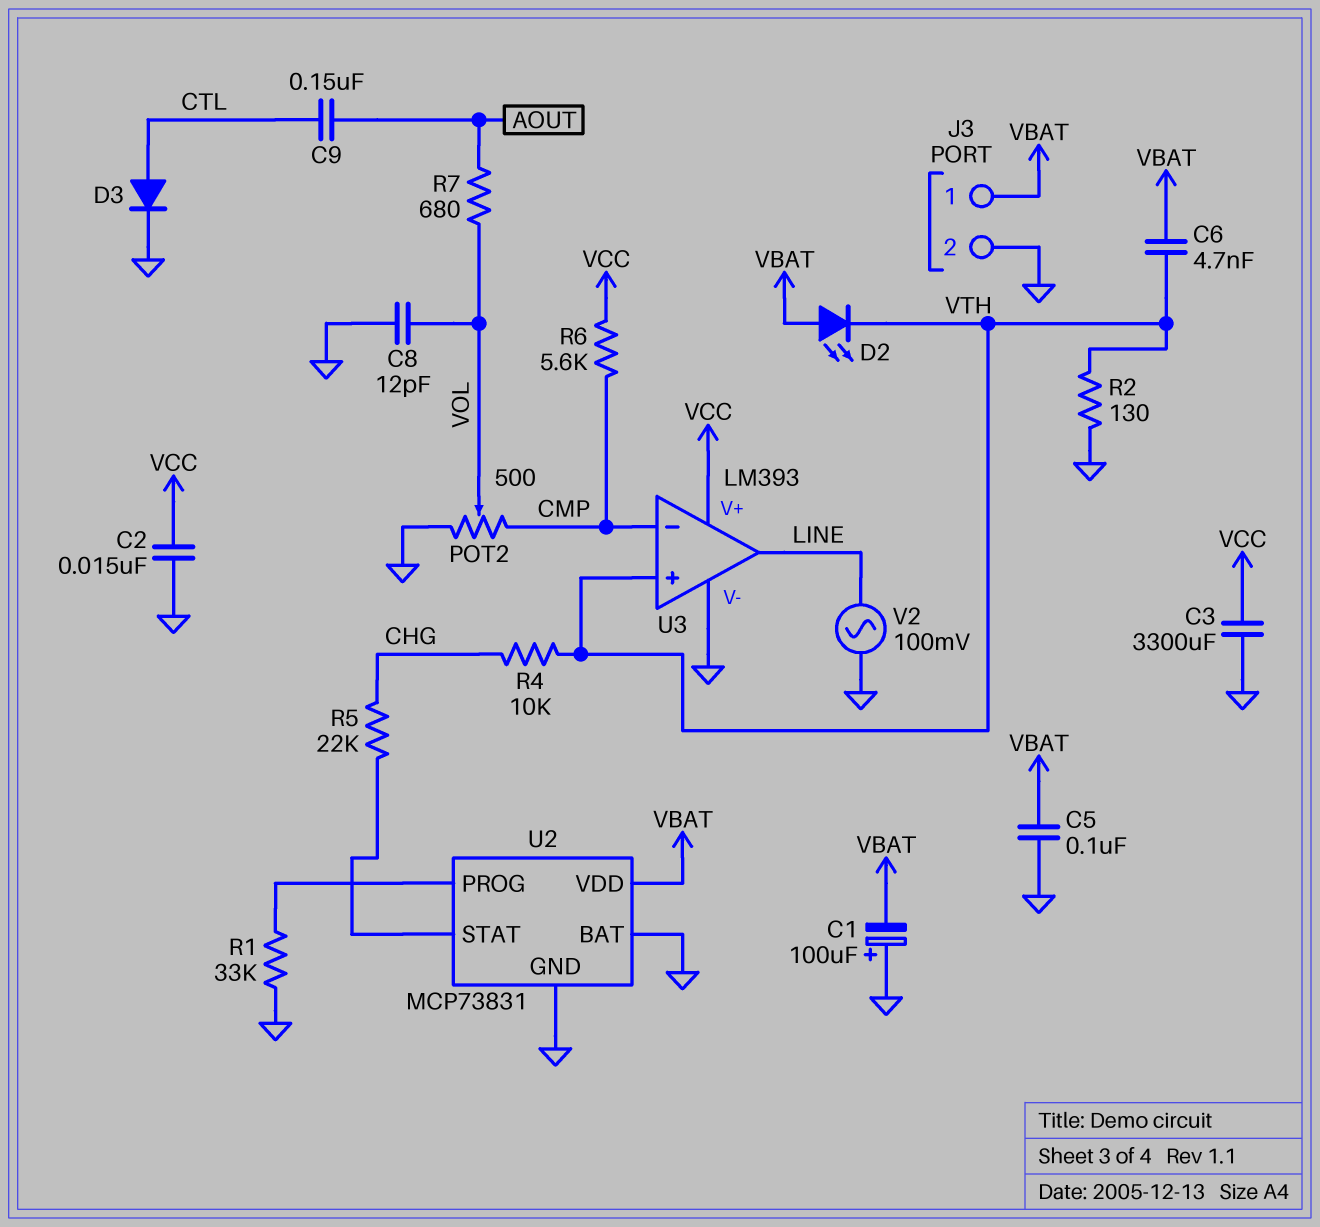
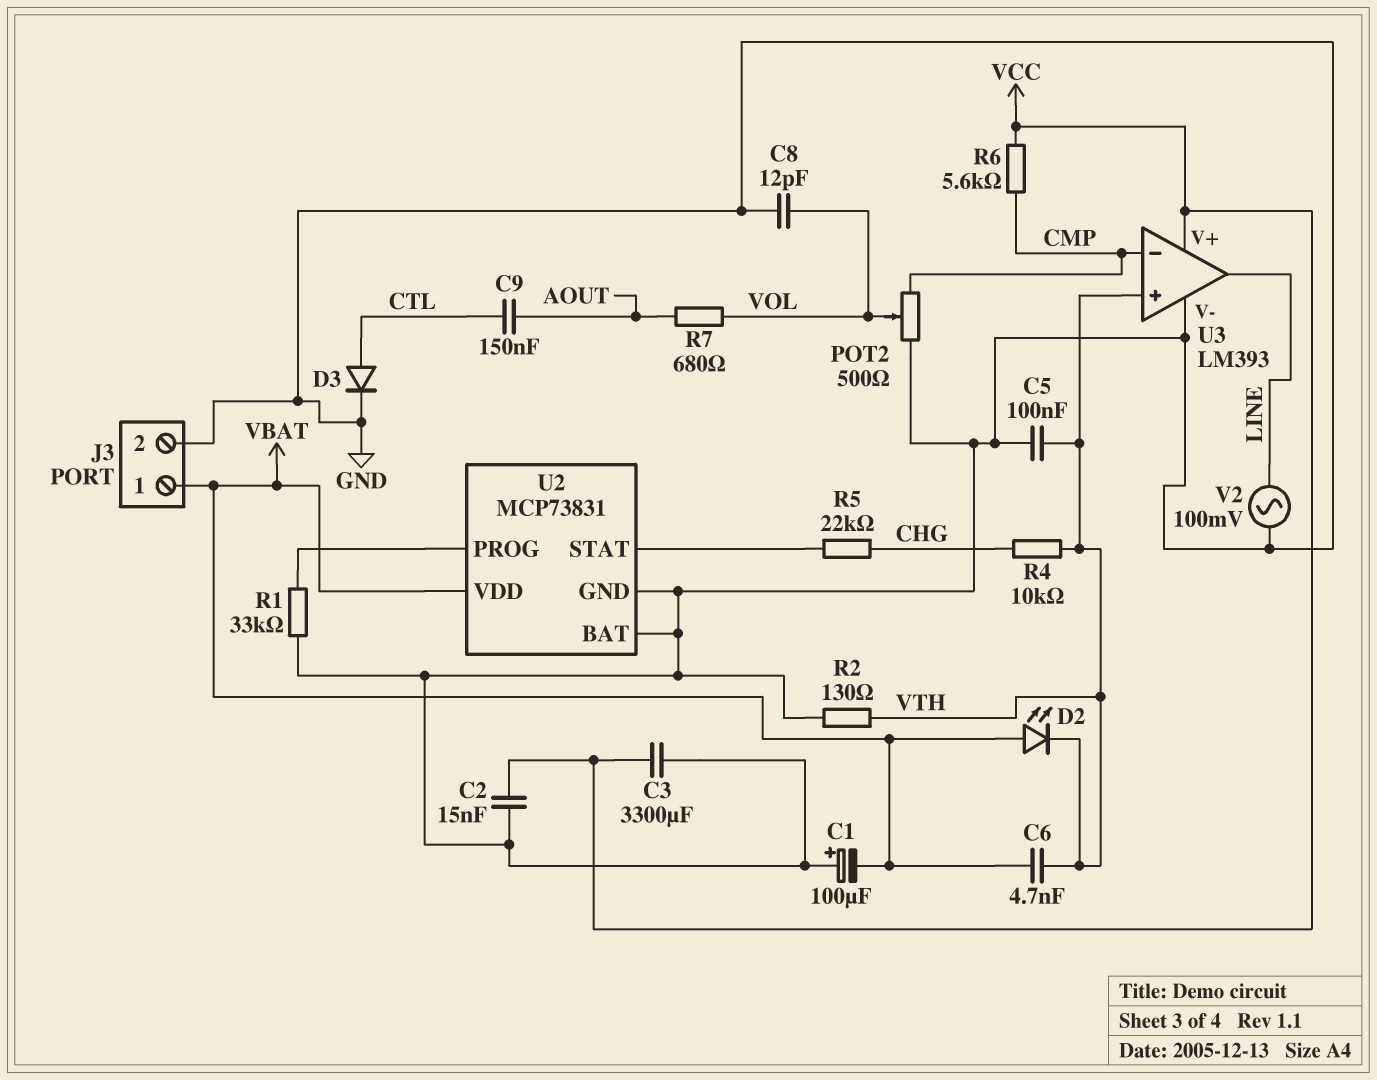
C5: 100nF (GND, VBAT) -> 100nF (GND, VTH)

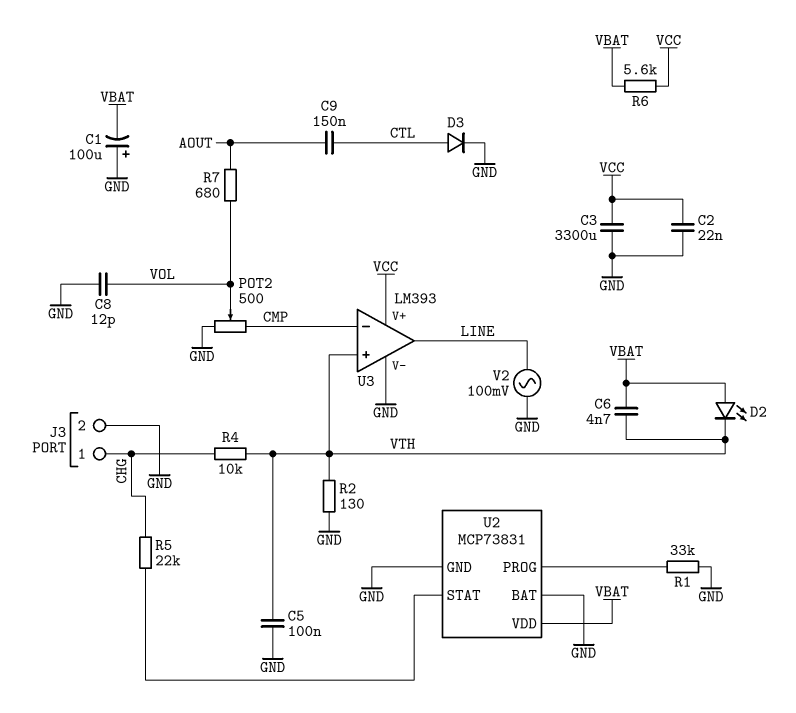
C2: 15nF (GND, VCC) -> 22nF (GND, VCC)
J3 pin 1: VBAT -> CHG
R6: 5.6k (CMP, VCC) -> 5.6k (VBAT, VCC)

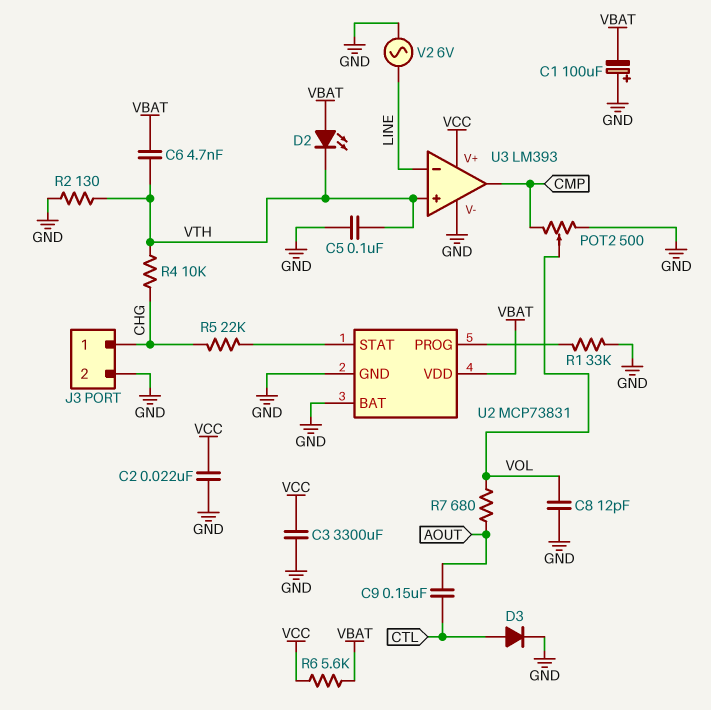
U3 pin in-: CMP -> LINE
U3 pin out: LINE -> CMP
V2: AC 100mV (GND, LINE) -> AC 6V (GND, LINE)

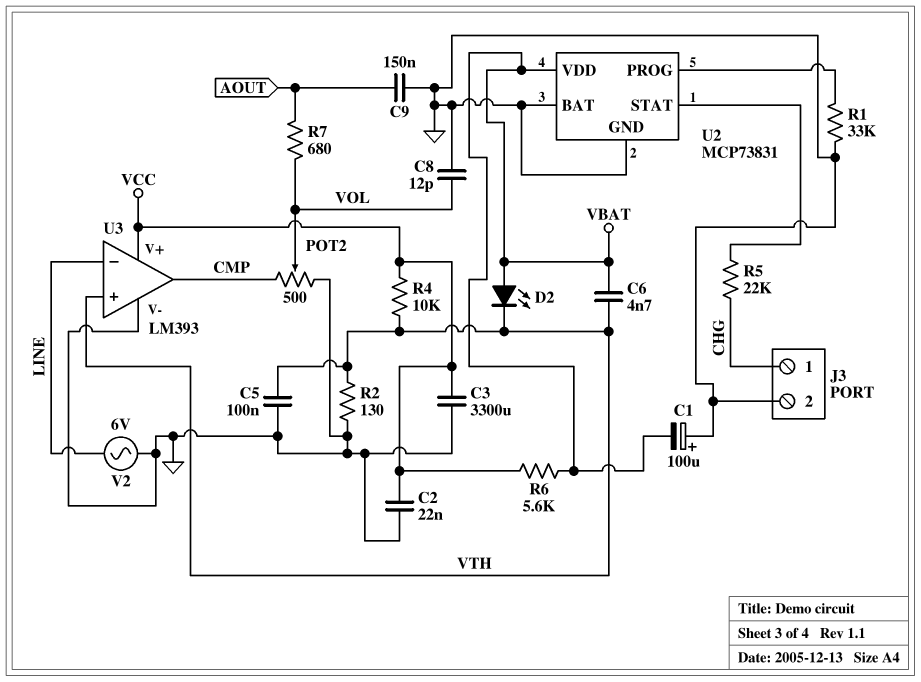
C9: 150nF (AOUT, CTL) -> 150nF (AOUT, GND)
D3: diode (A CTL, K GND) -> none
R4: 10k (CHG, VTH) -> 10k (VCC, VTH)

